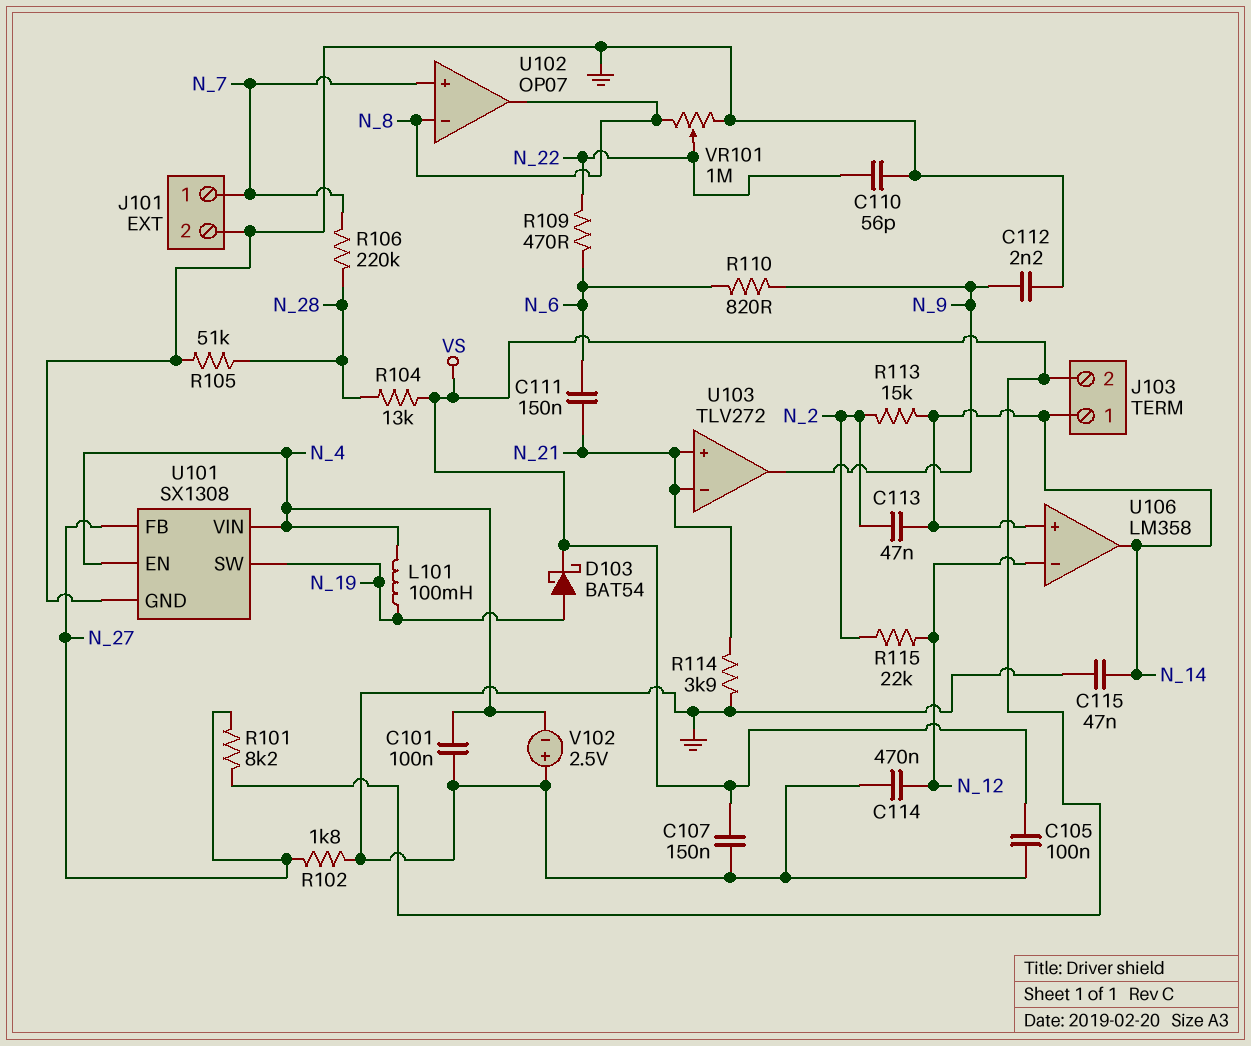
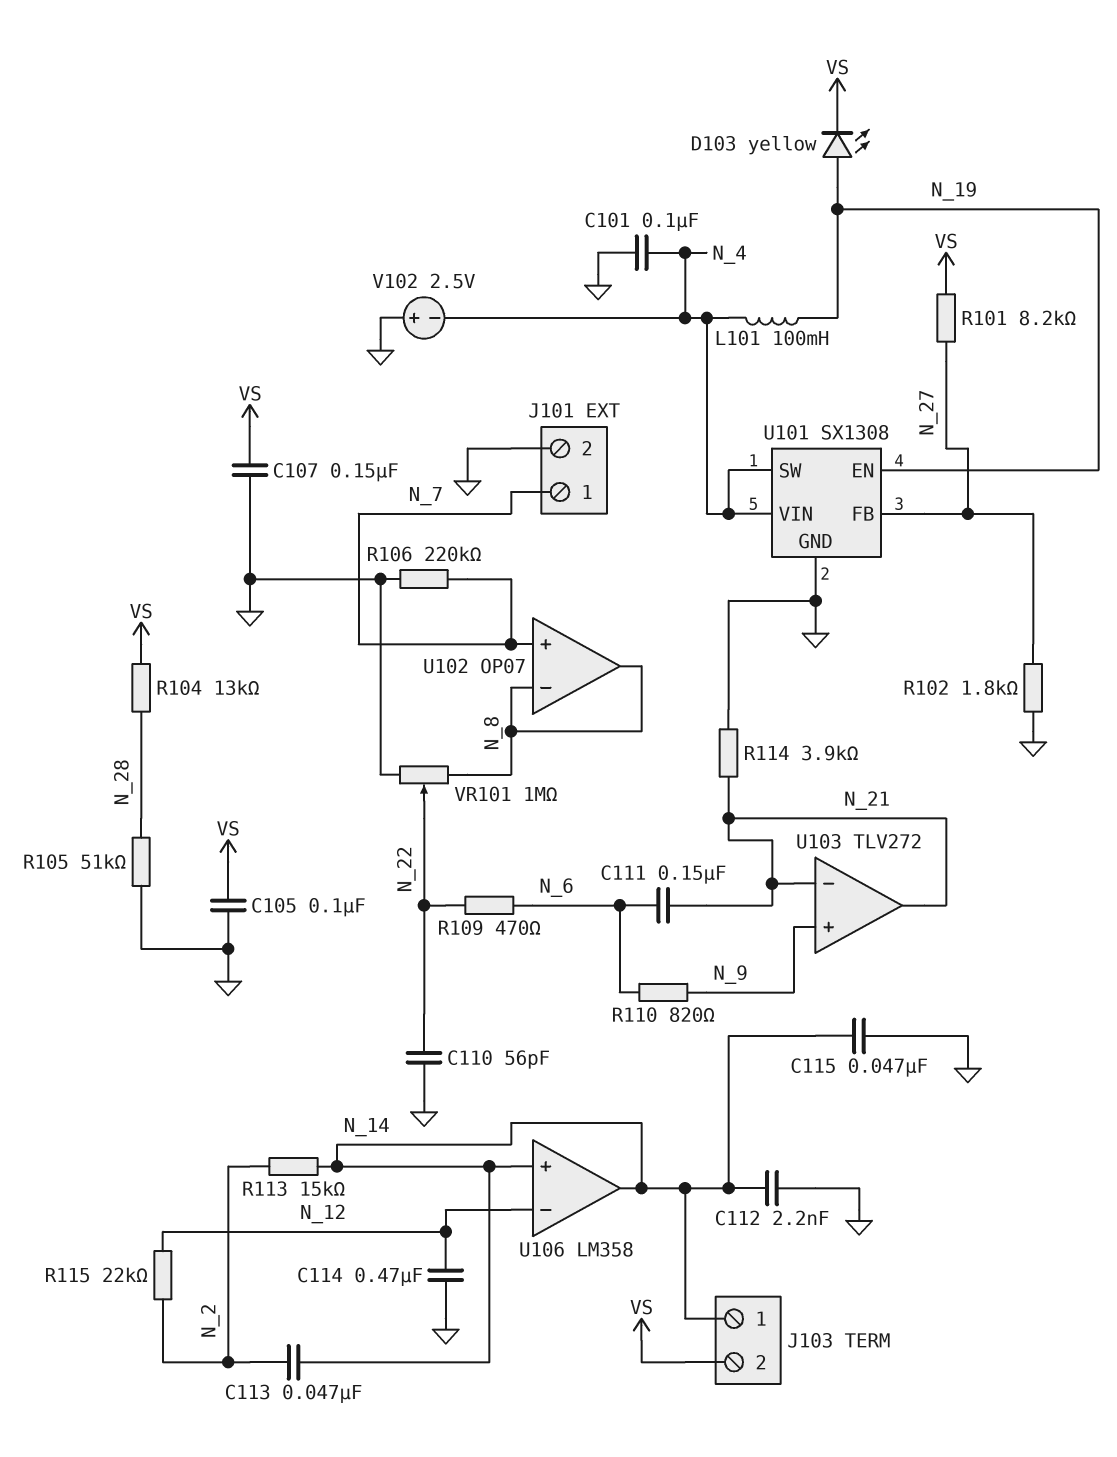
C112: 2.2nF (GND, N_9) -> 2.2nF (GND, N_14)
D103: schottky BAT54 (A N_19, K VS) -> LED yellow (A N_19, K VS)
R106: 220k (N_7, N_28) -> 220k (GND, N_7)
U101 pin EN: N_4 -> N_19
U101 pin SW: N_19 -> N_4
U103 pin in+: N_21 -> N_9
U103 pin out: N_9 -> N_21

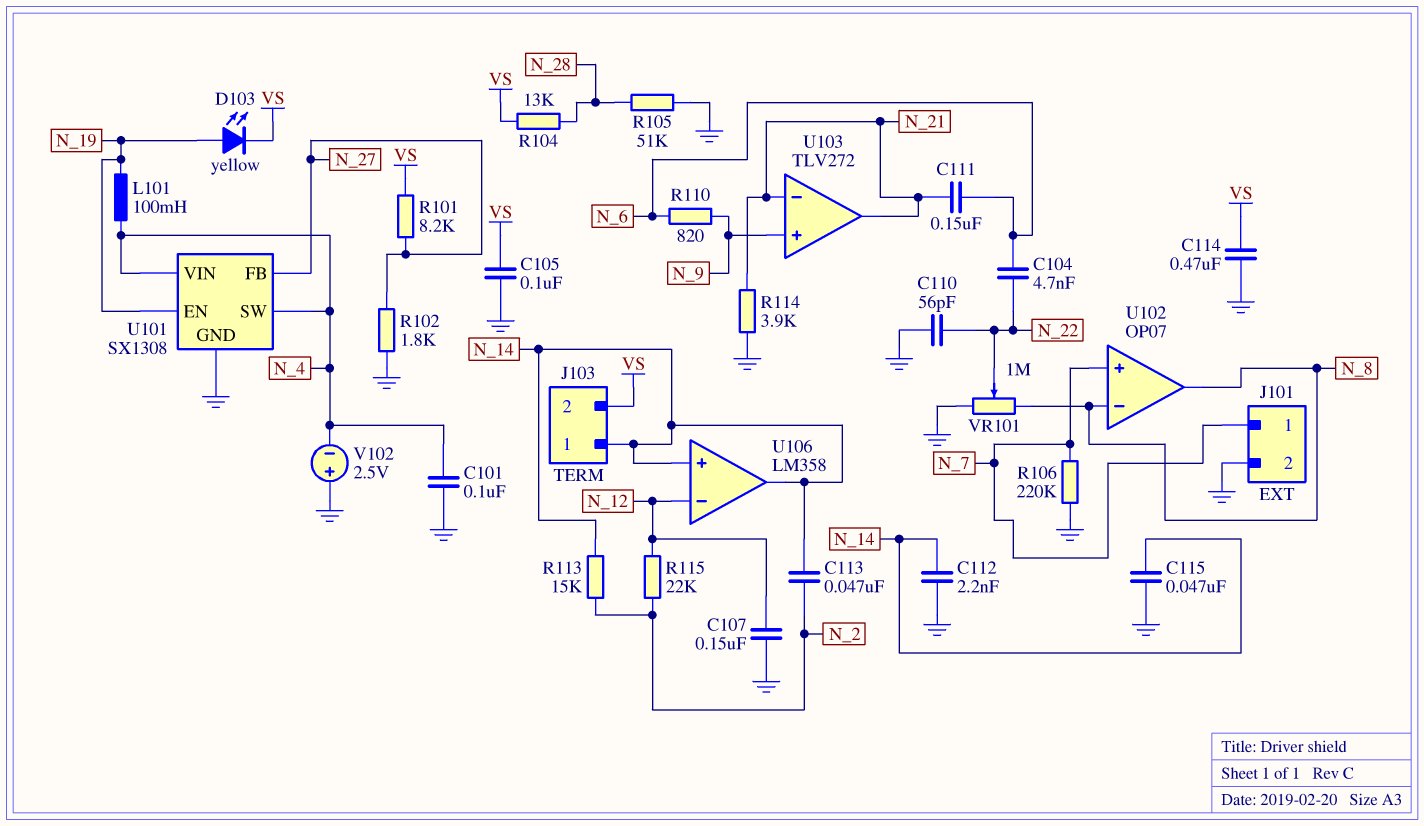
C104: none -> 4.7nF (N_6, N_22)
C107: 150nF (GND, VS) -> 150nF (GND, N_12)
C114: 470nF (GND, N_12) -> 470nF (GND, VS)
R109: 470 (N_6, N_22) -> none

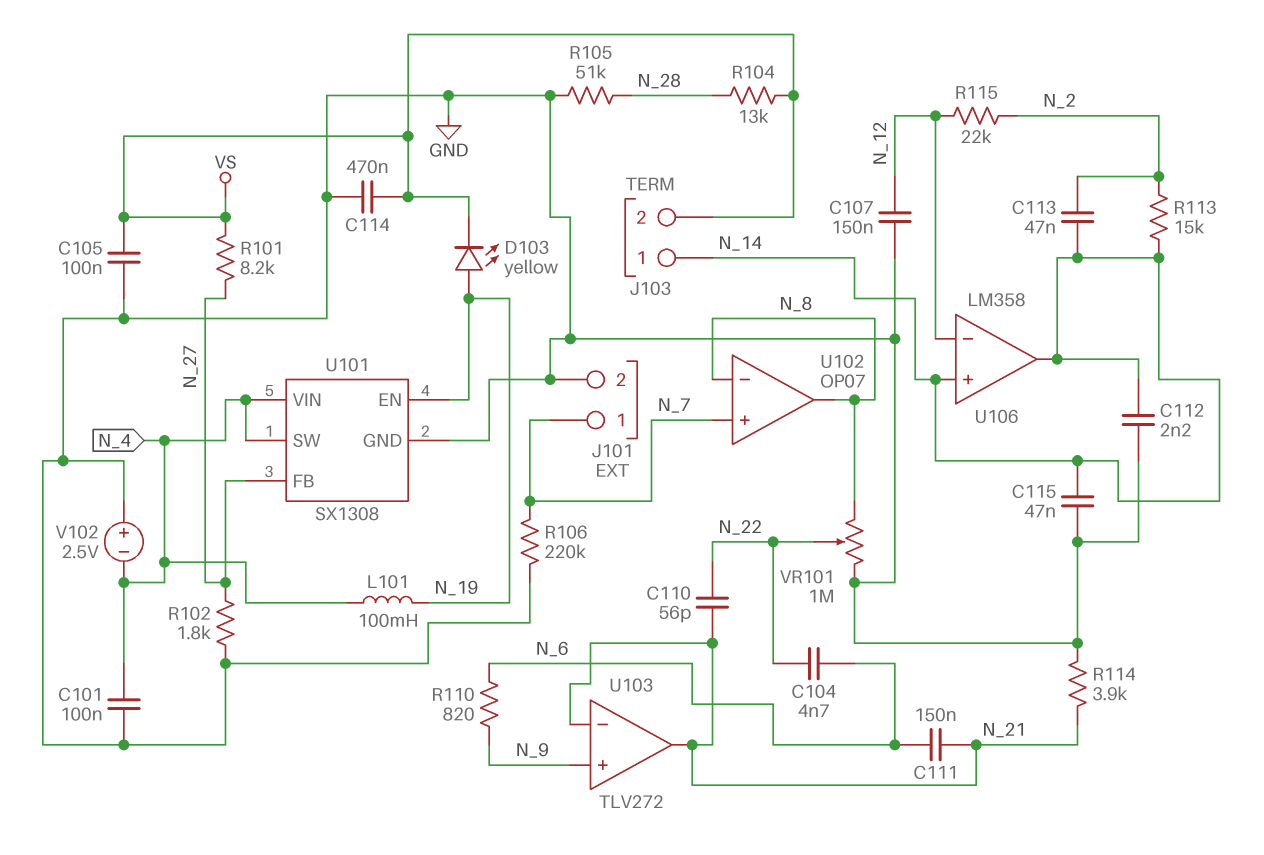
C110: 56pF (GND, N_22) -> 56pF (N_21, N_22)

